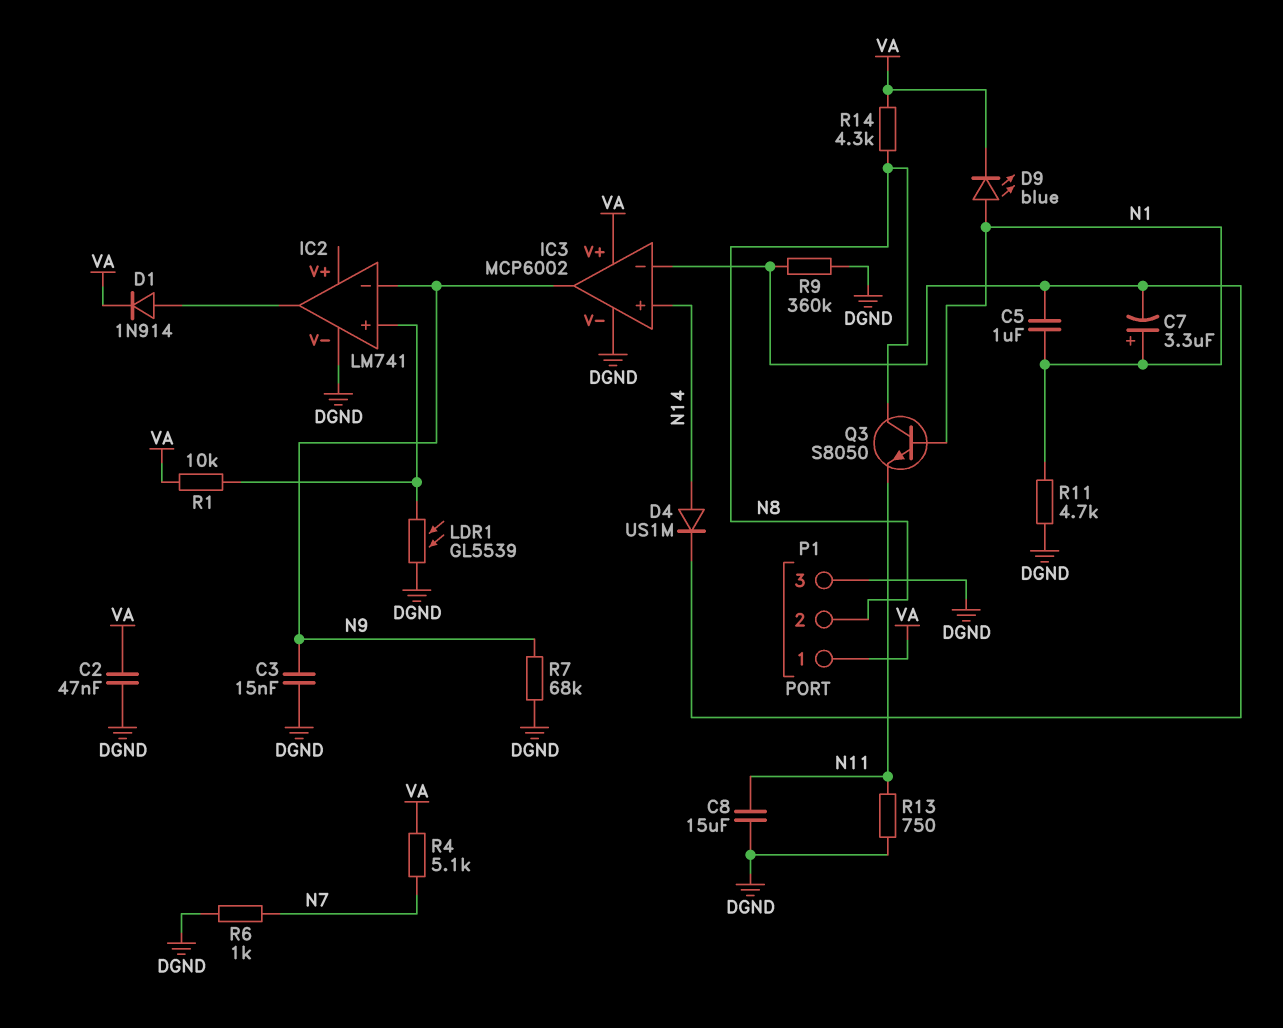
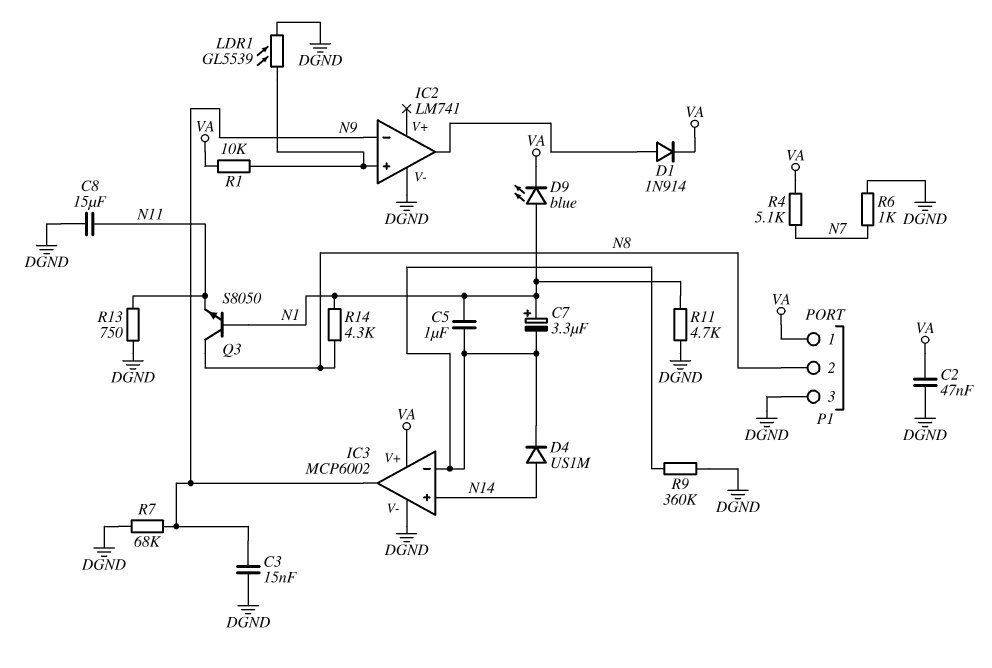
R14: 4.3k (N8, VA) -> 4.3k (N1, N8)

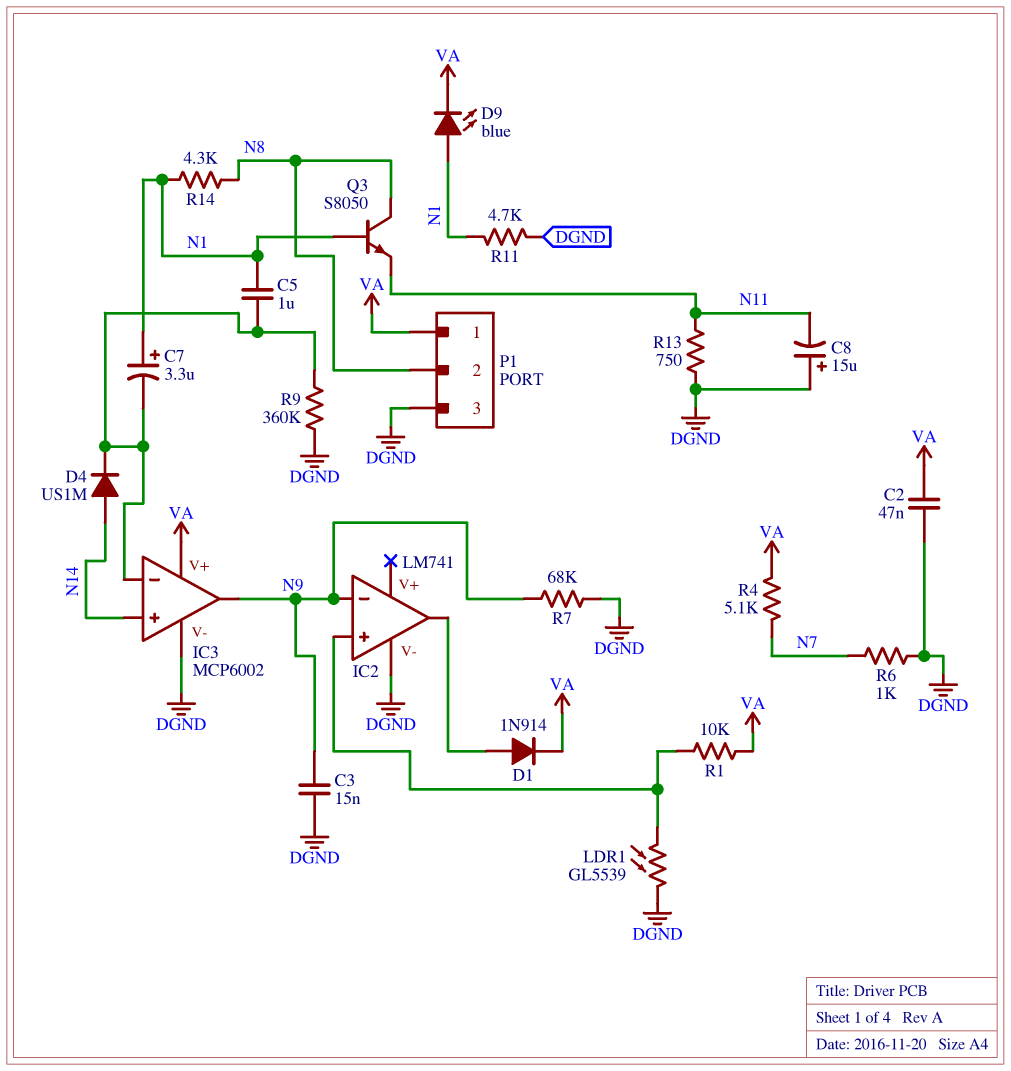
C8: 15uF (DGND, N11) -> 15uF (plus DGND, minus N11)

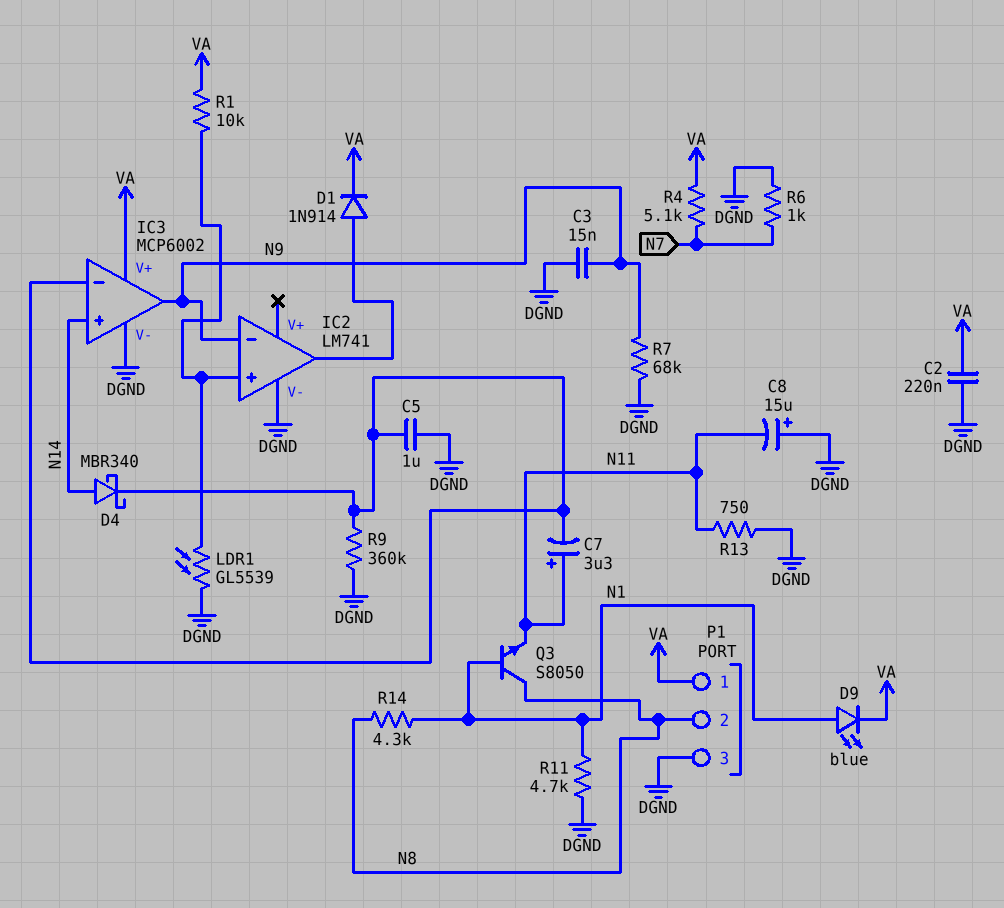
C2: 47nF (DGND, VA) -> 220nF (DGND, VA)
C5: 1uF (IC3/in-, N1) -> 1uF (DGND, IC3/in-)
C7: 3.3uF (plus N1, minus IC3/in-) -> 3.3uF (plus N11, minus IC3/in-)
D4: diode US1M (A N14, K IC3/in-) -> schottky MBR340 (A N14, K IC3/in-)

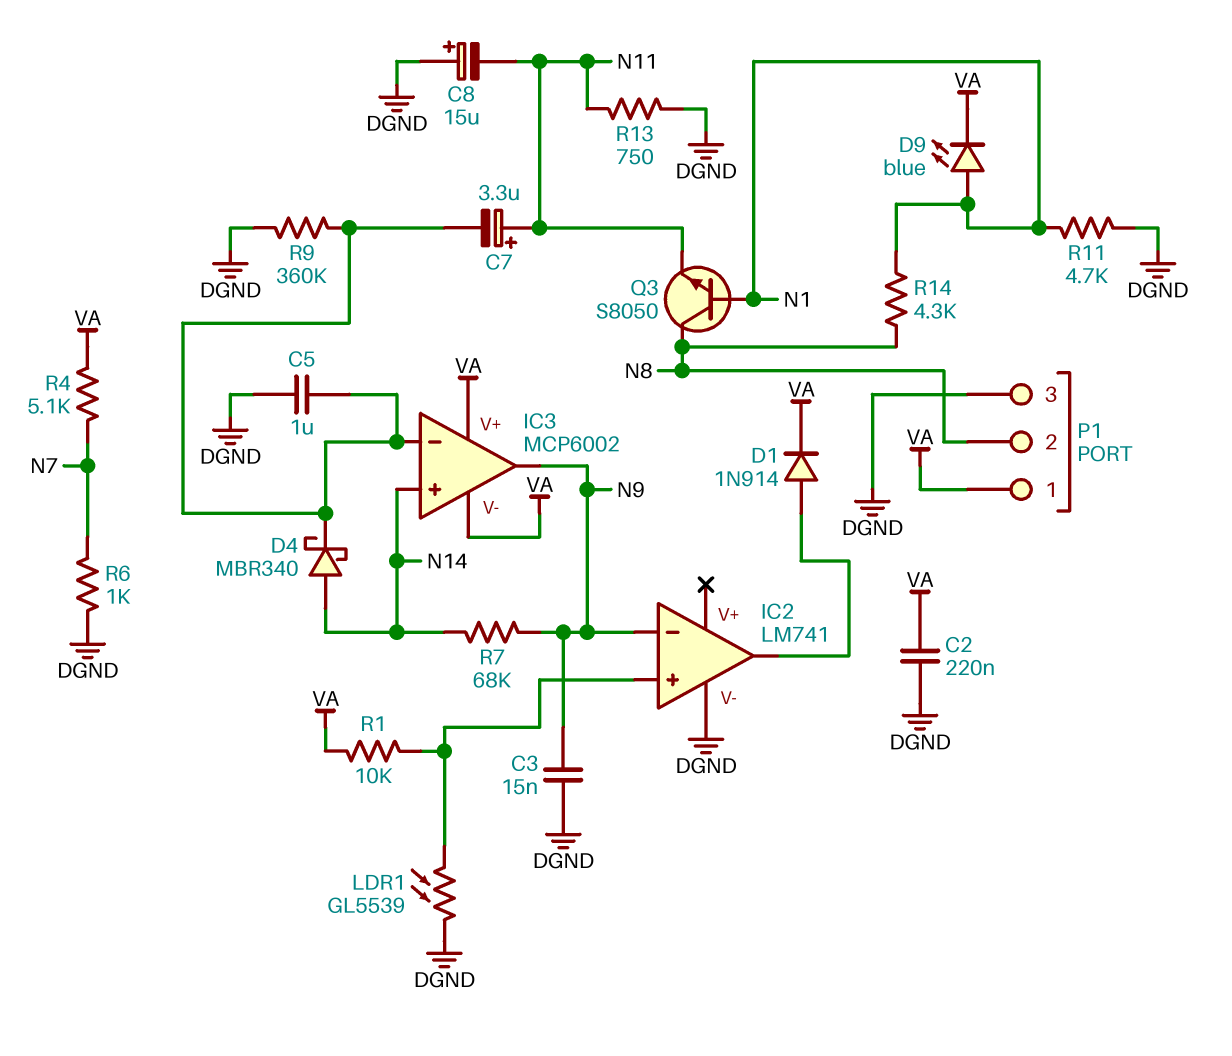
IC3 pin V-: DGND -> VA
R7: 68k (DGND, N9) -> 68k (N9, N14)

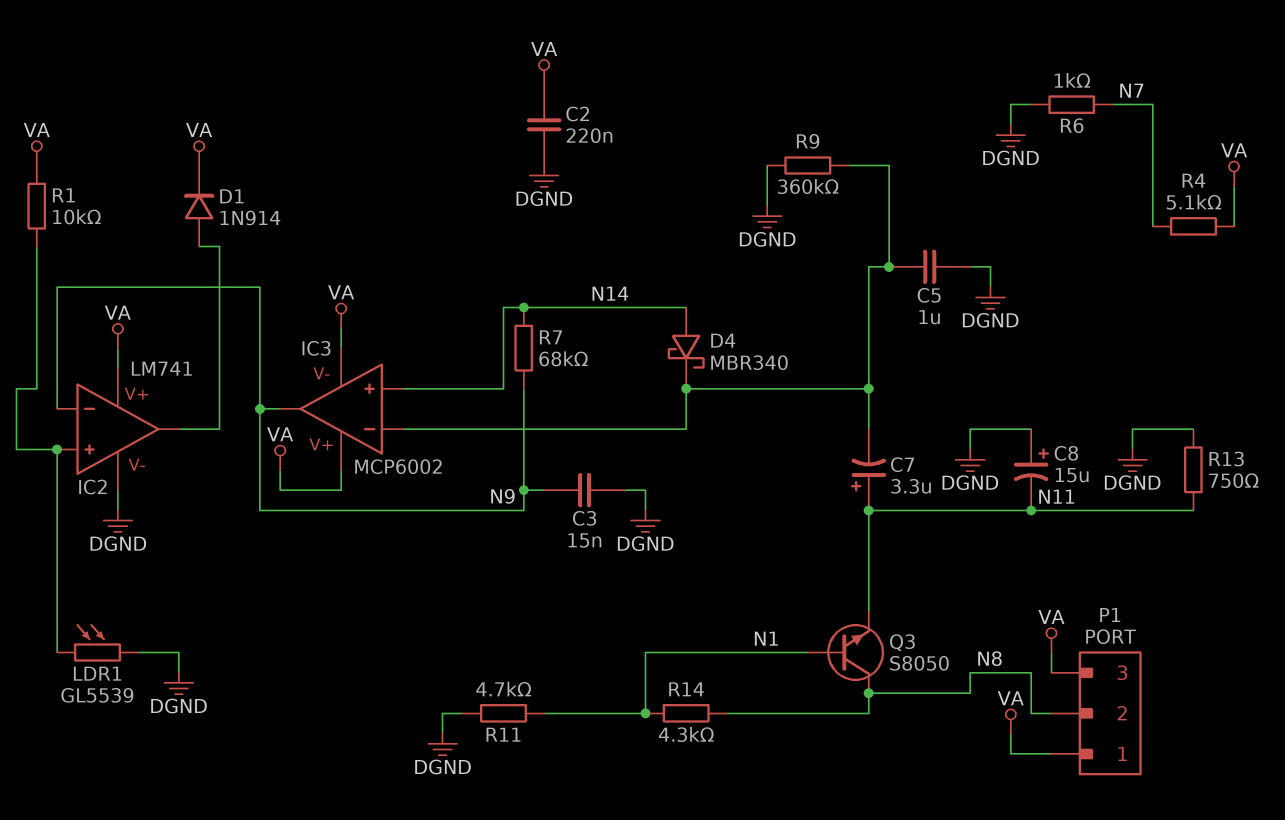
D9: LED blue (A N1, K VA) -> none
IC2 pin V+: none -> VA
P1 pin 3: DGND -> VA

